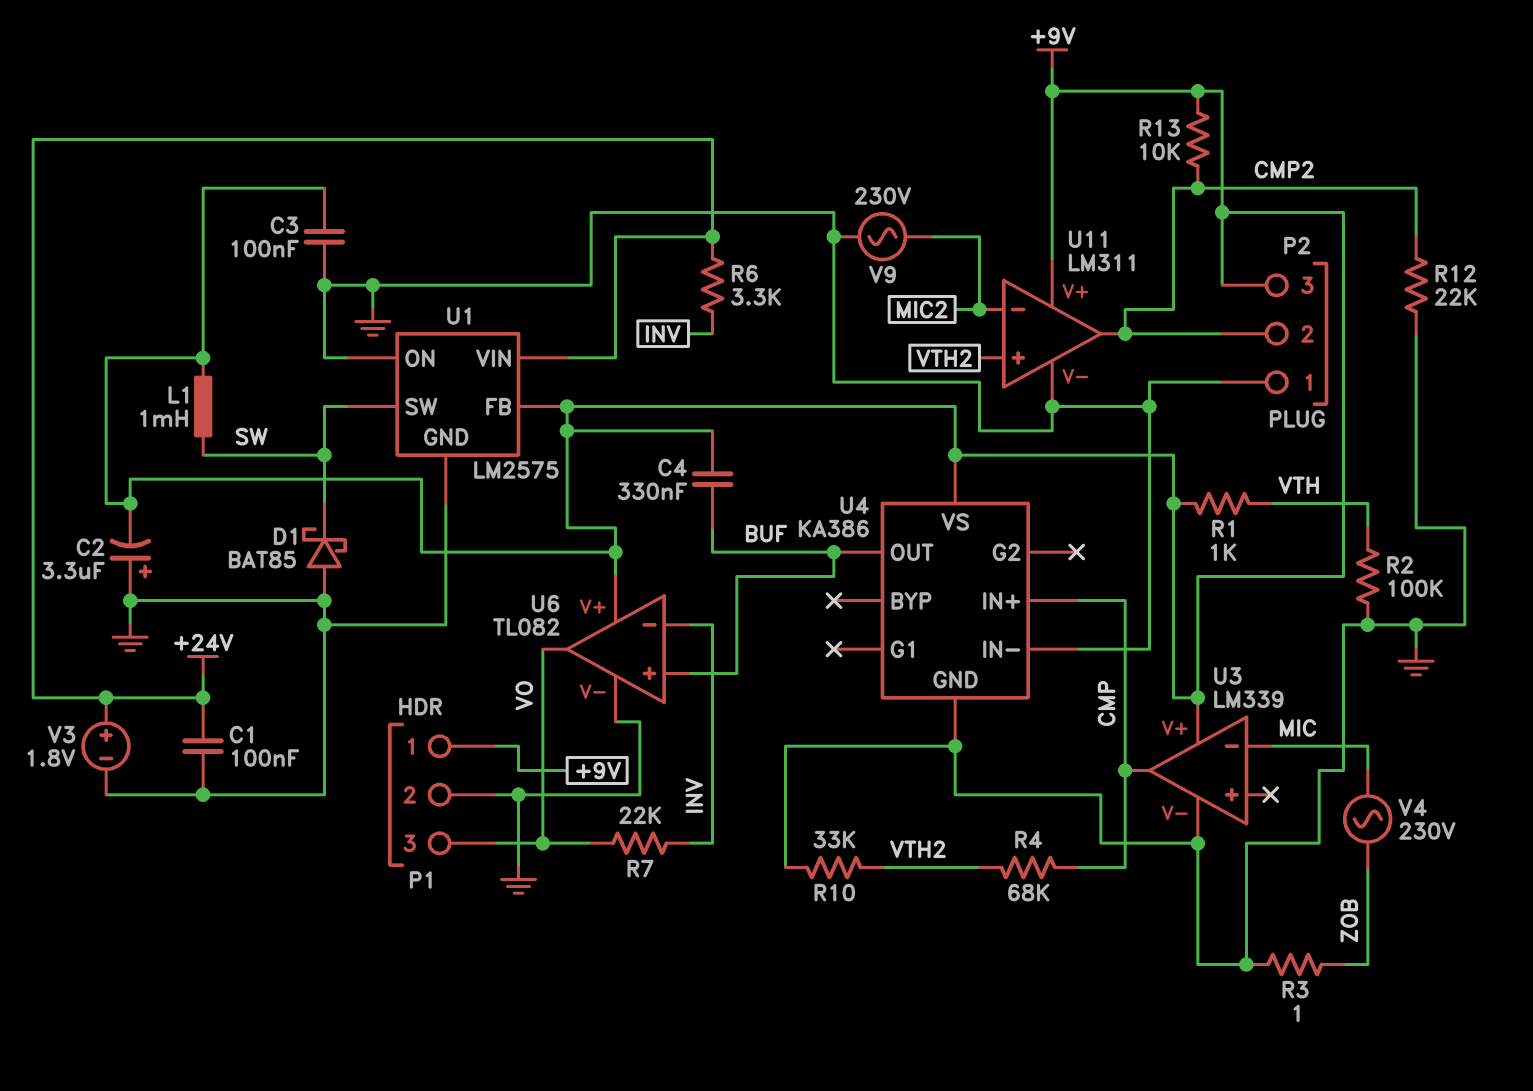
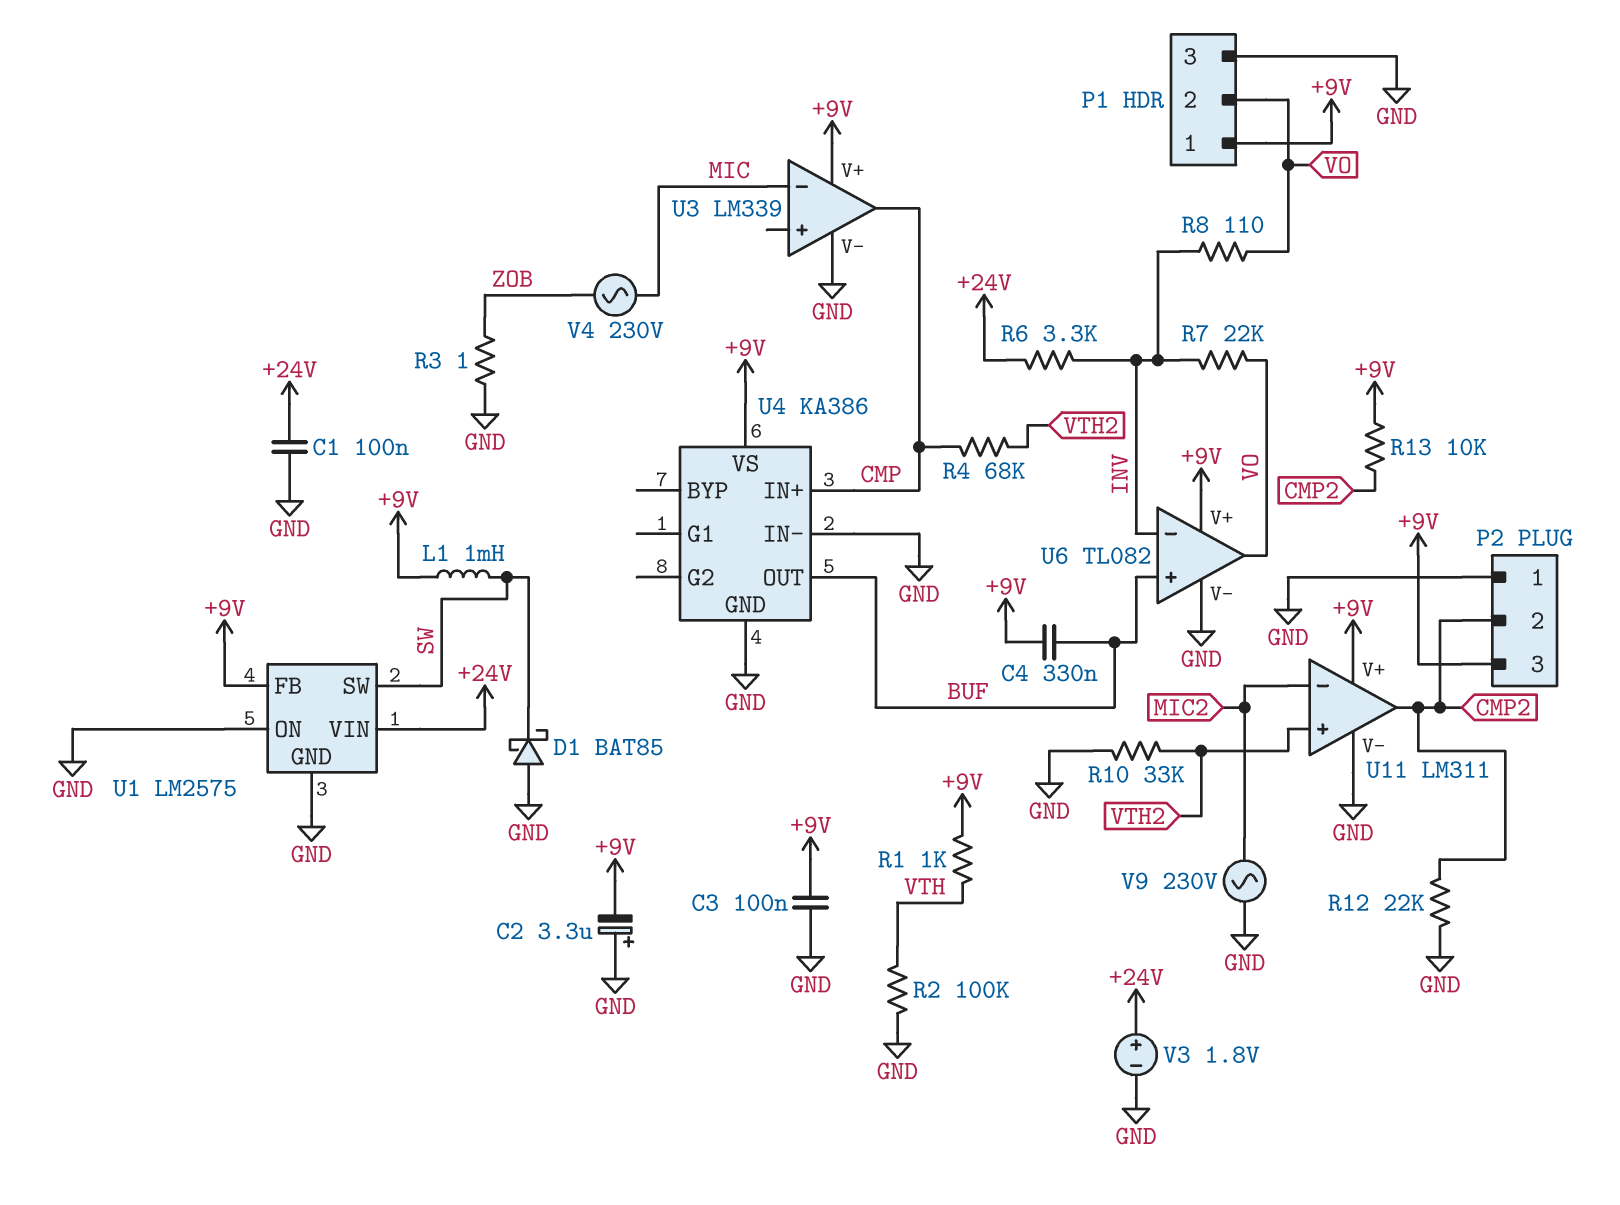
P1 pin 2: GND -> VO
P1 pin 3: VO -> GND
R8: none -> 110 (INV, VO)

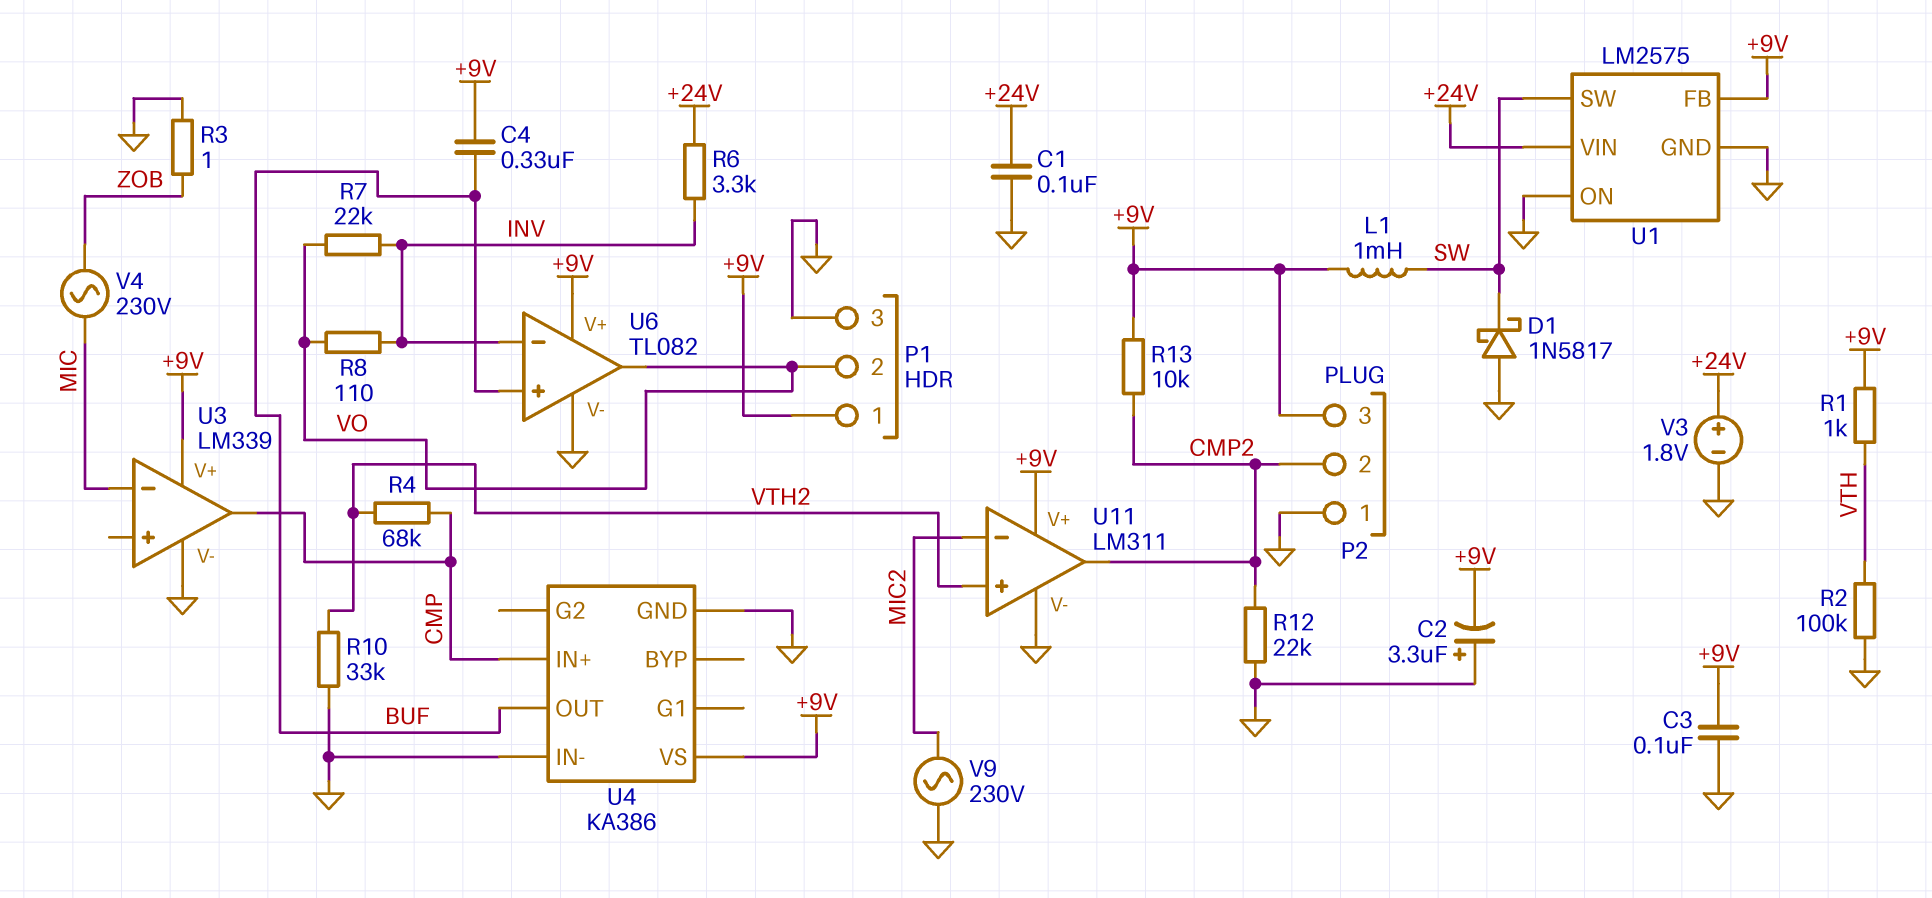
D1: schottky BAT85 (A GND, K SW) -> schottky 1N5817 (A GND, K SW)

